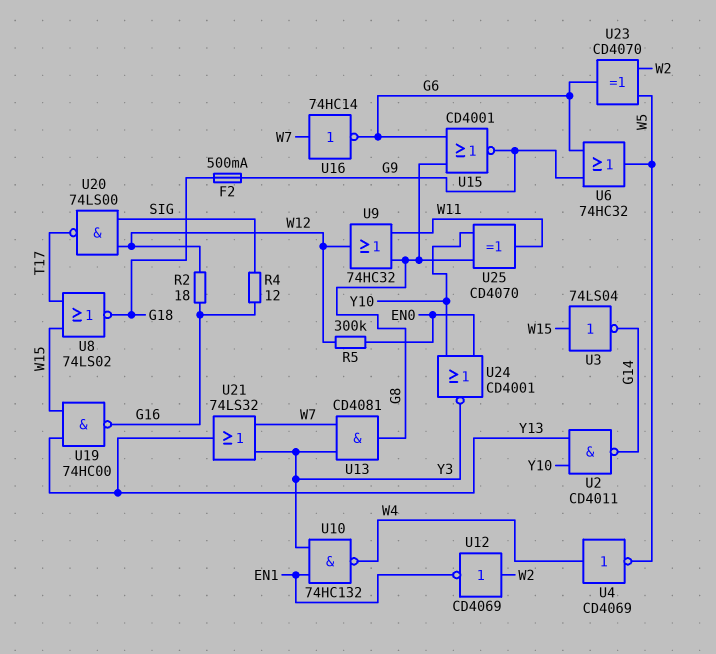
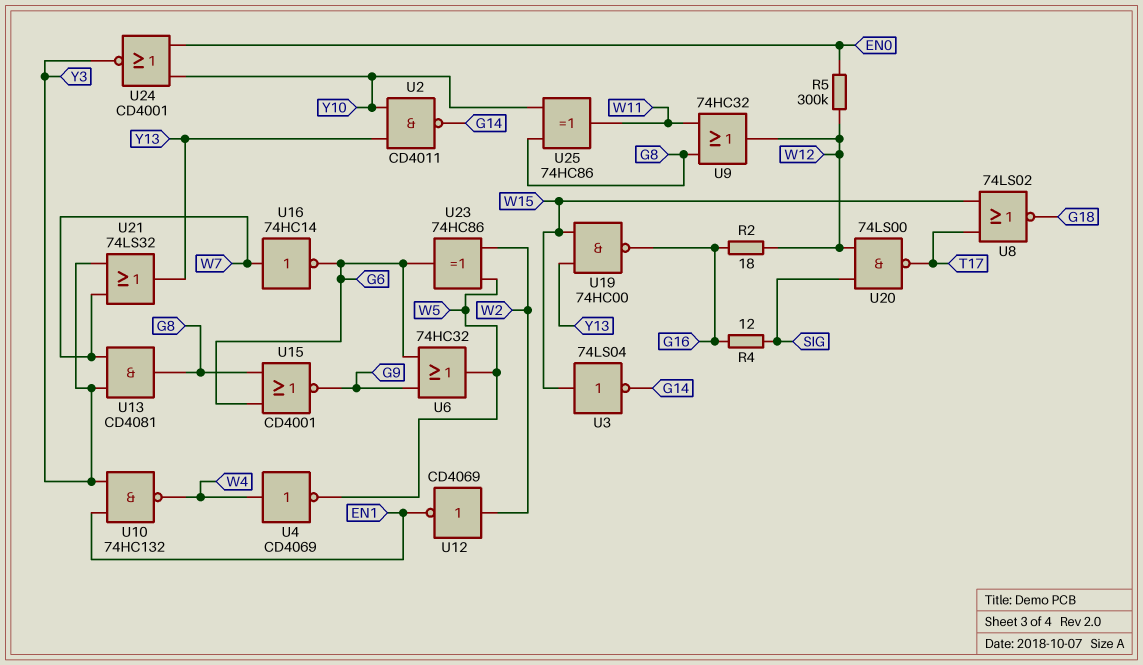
F2: 500mA (G9, G18) -> none
U23: XOR CD4070 (in W2, in W5, out G6) -> XOR 74HC86 (in W2, in W5, out G6)
U25: XOR CD4070 (in G8, in Y10, out W11) -> XOR 74HC86 (in G8, in Y10, out W11)

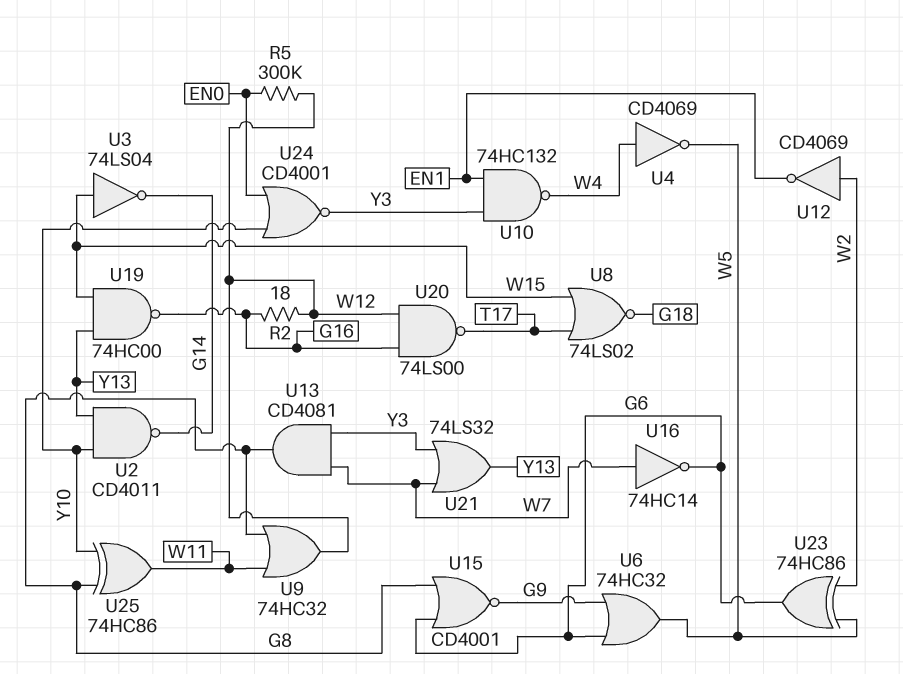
R4: 12 (G16, SIG) -> none
U20: NAND 74LS00 (in SIG, in W12, out T17) -> NAND 74LS00 (in G16, in W12, out T17)

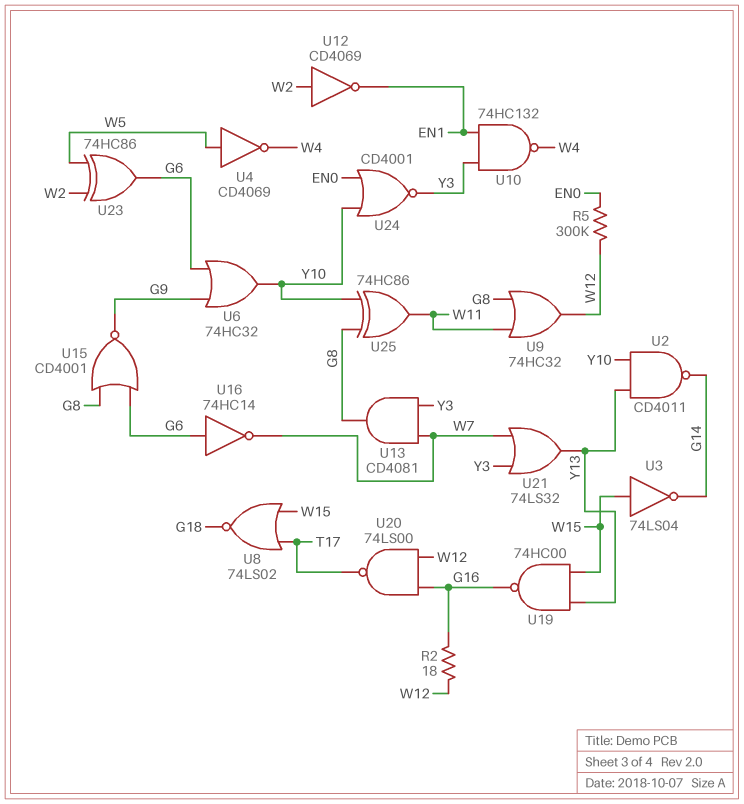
U4: NOT CD4069 (in W4, out W5) -> NOT CD4069 (in W5, out W4)
U6: OR 74HC32 (in G6, in G9, out W5) -> OR 74HC32 (in G6, in G9, out Y10)
U16: NOT 74HC14 (in W7, out G6) -> NOT 74HC14 (in G6, out W7)

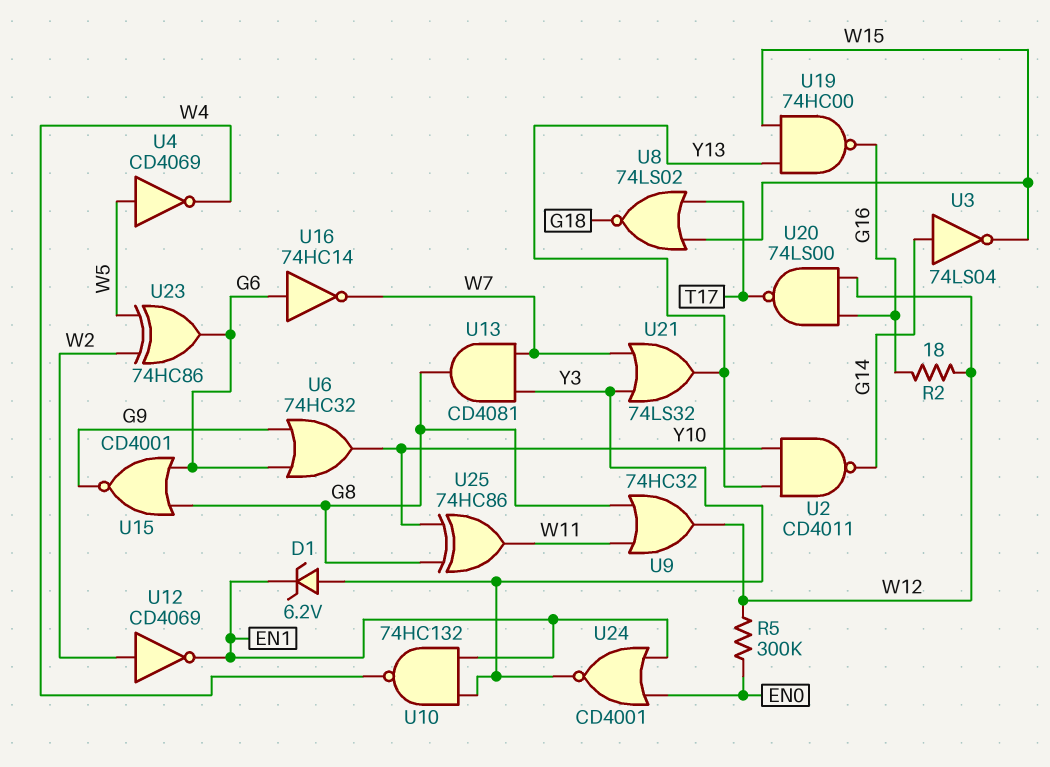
D1: none -> zener 6.2V (A Y3, K EN1)
U3: NOT 74LS04 (in W15, out G14) -> NOT 74LS04 (in G14, out W15)
U24: NOR CD4001 (in EN0, in Y10, out Y3) -> NOR CD4001 (in EN0, in EN1, out Y3)

